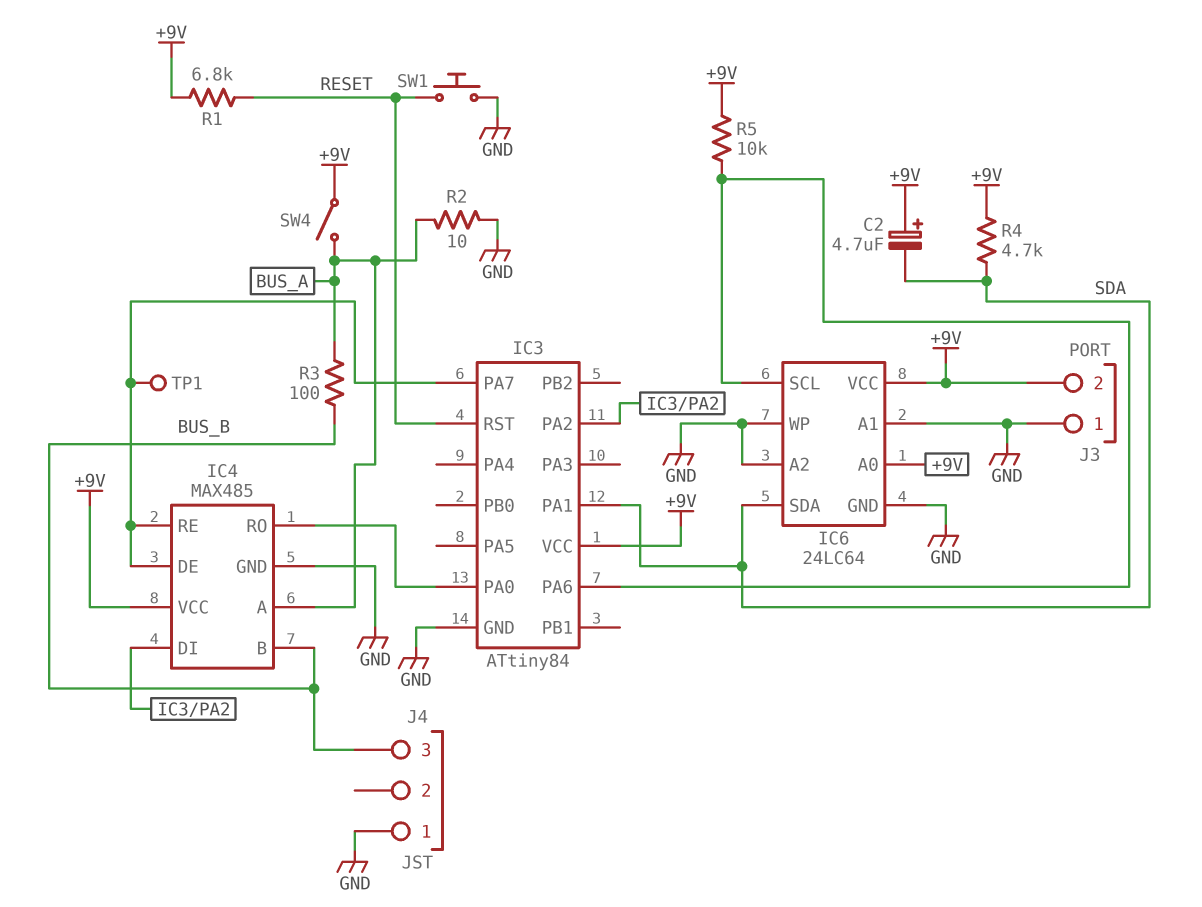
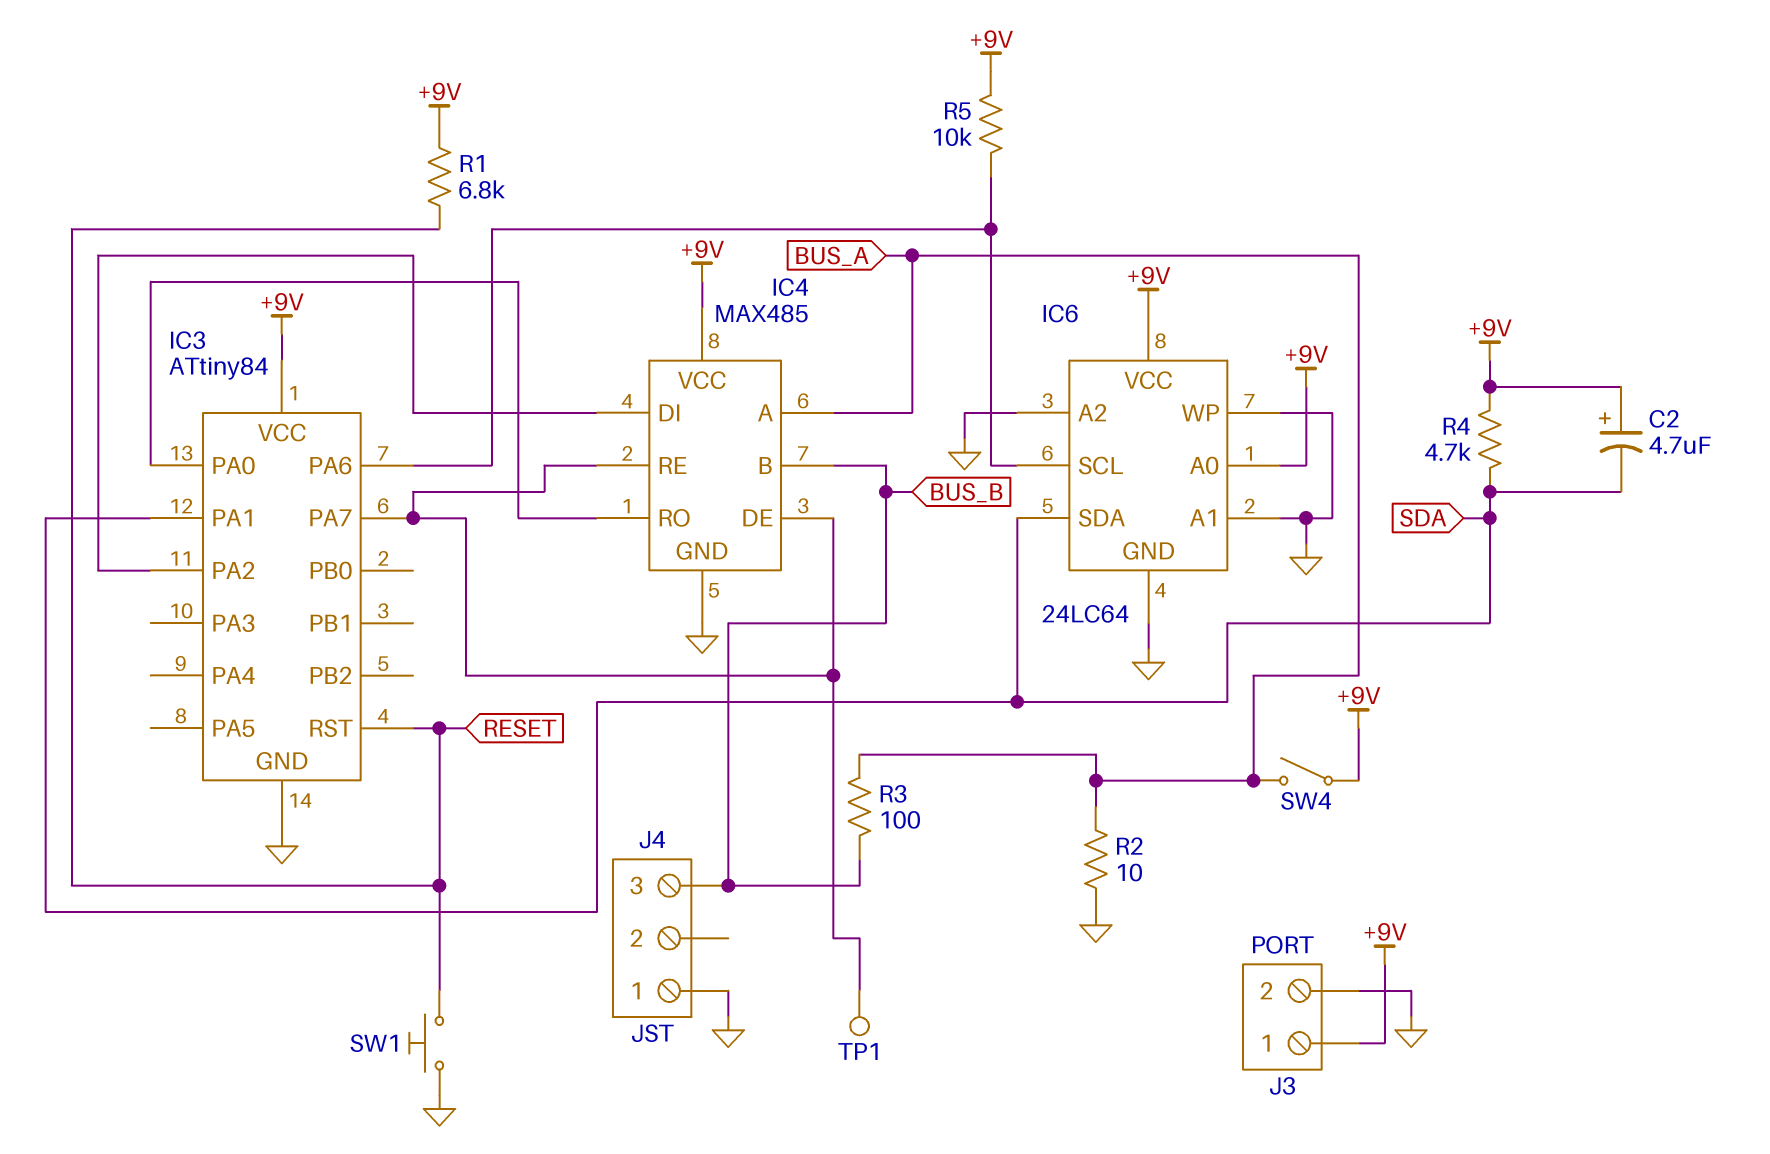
J3 pin 1: GND -> +9V
J3 pin 2: +9V -> GND

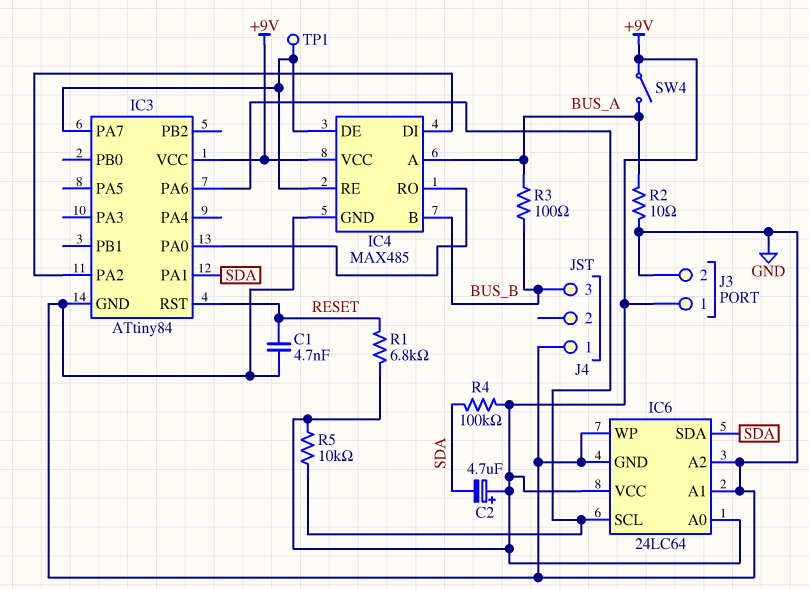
C1: none -> 4.7nF (GND, RESET)
R4: 4.7k (+9V, SDA) -> 100k (+9V, SDA)
SW1: button (GND, RESET) -> none

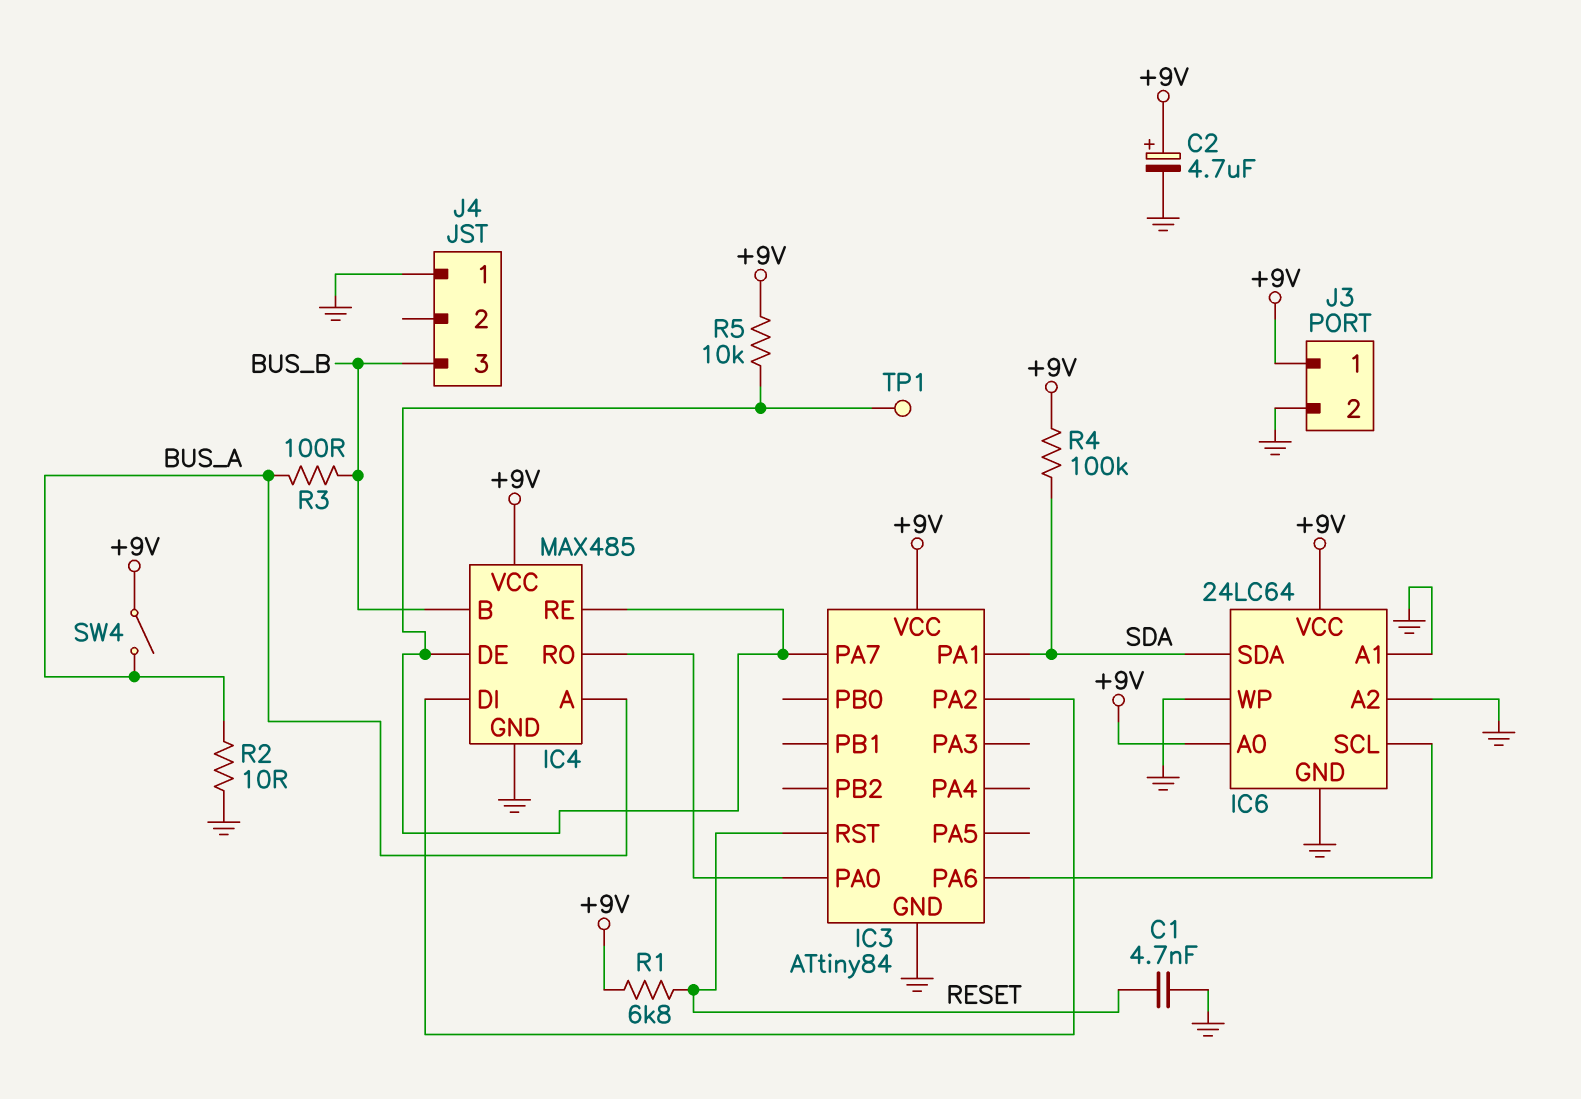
C2: 4.7uF (plus +9V, minus SDA) -> 4.7uF (plus +9V, minus GND)
R5: 10k (+9V, IC3/PA6) -> 10k (+9V, IC3/PA7)

